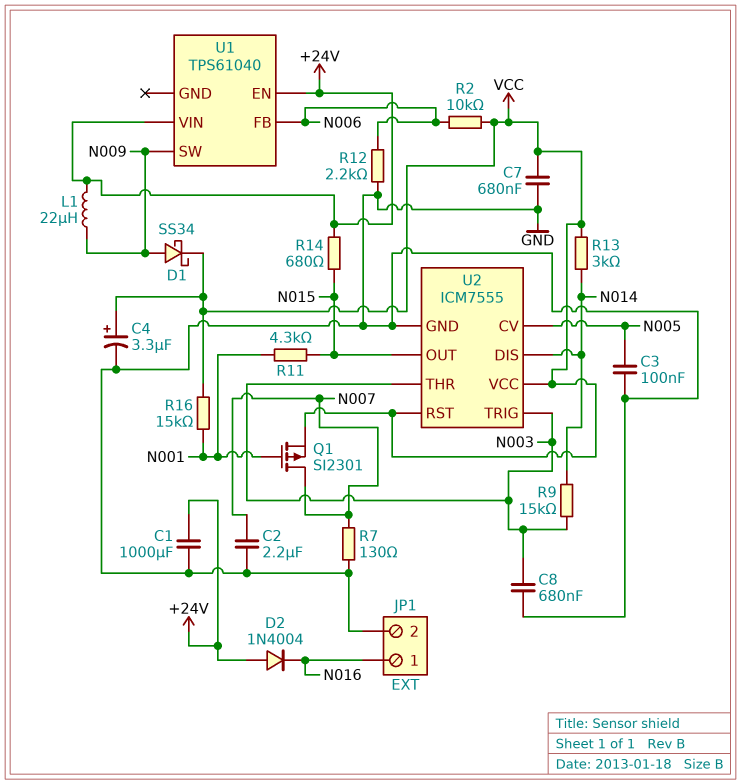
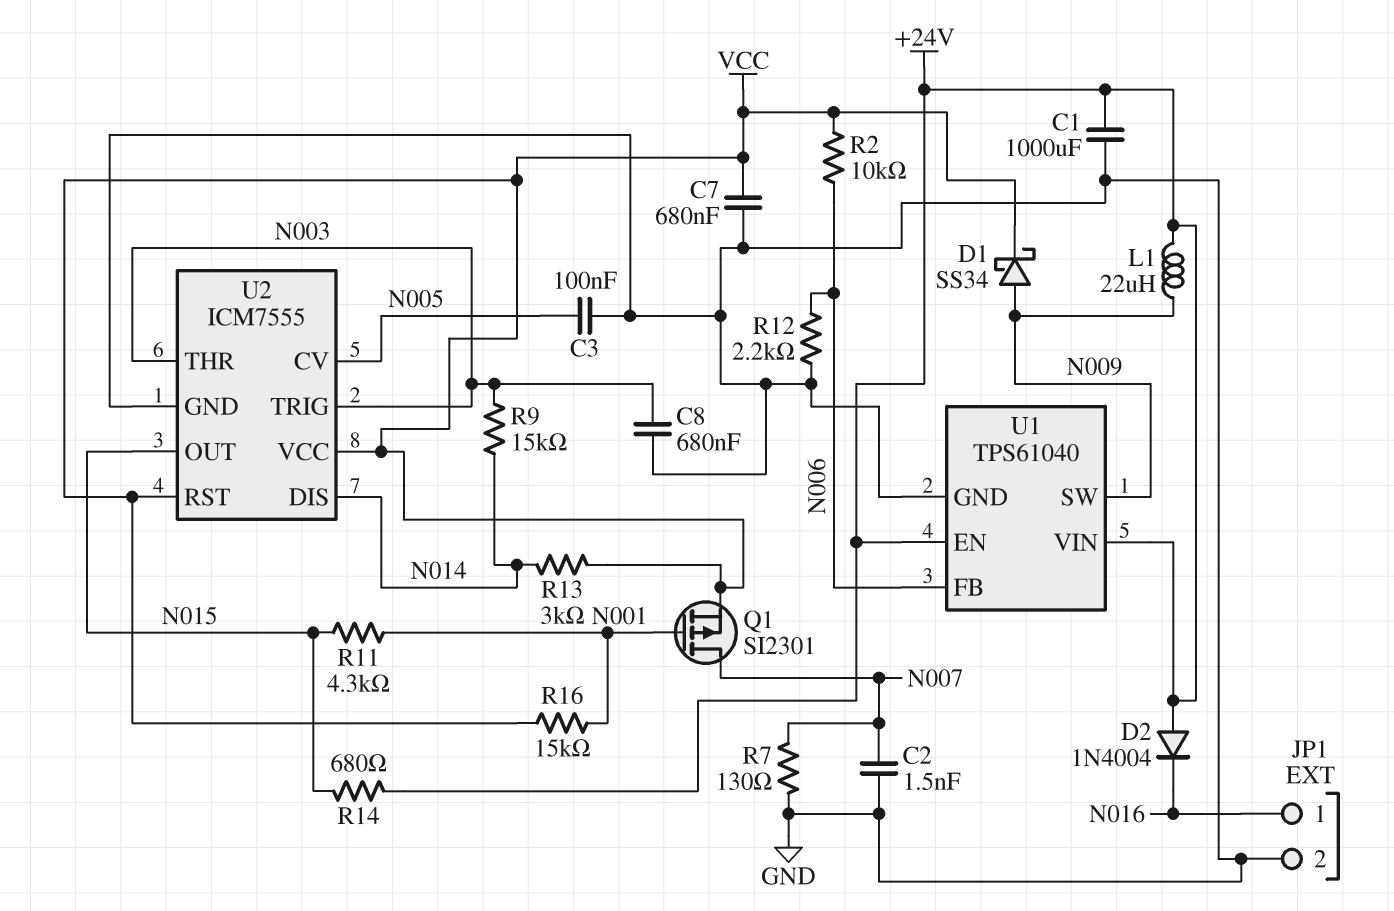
C2: 2.2uF (GND, N007) -> 1.5nF (GND, N007)
C4: 3.3uF (plus VCC, minus GND) -> none
U1 pin GND: none -> GND

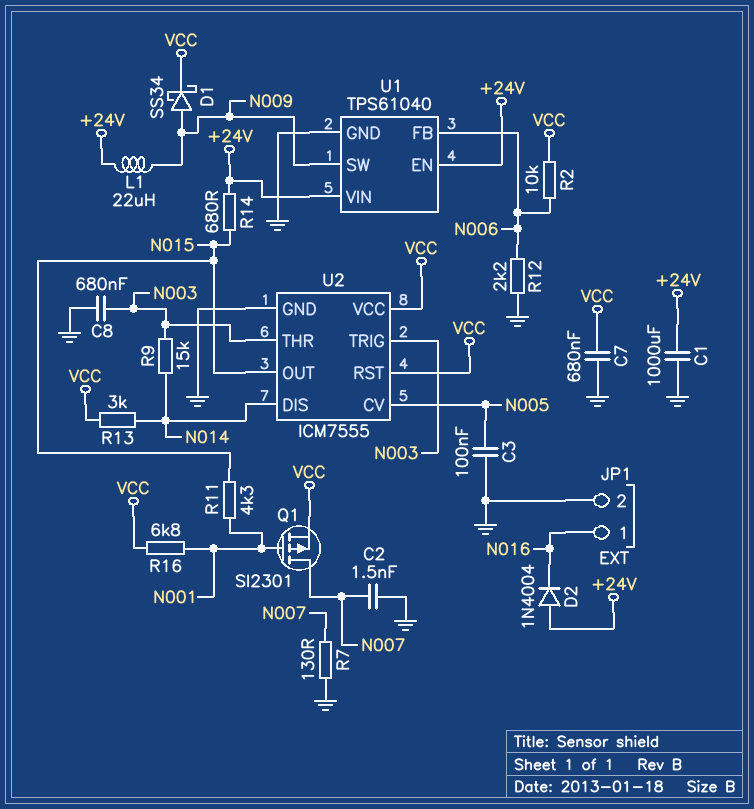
R16: 15k (N001, VCC) -> 6.8k (N001, VCC)

